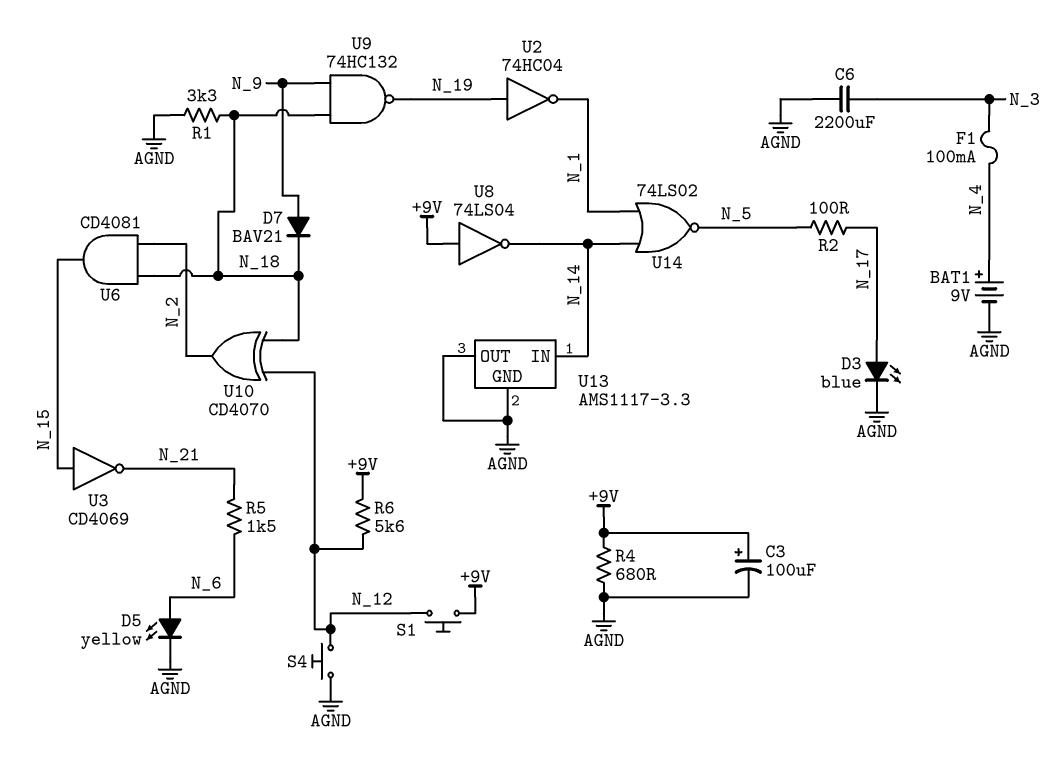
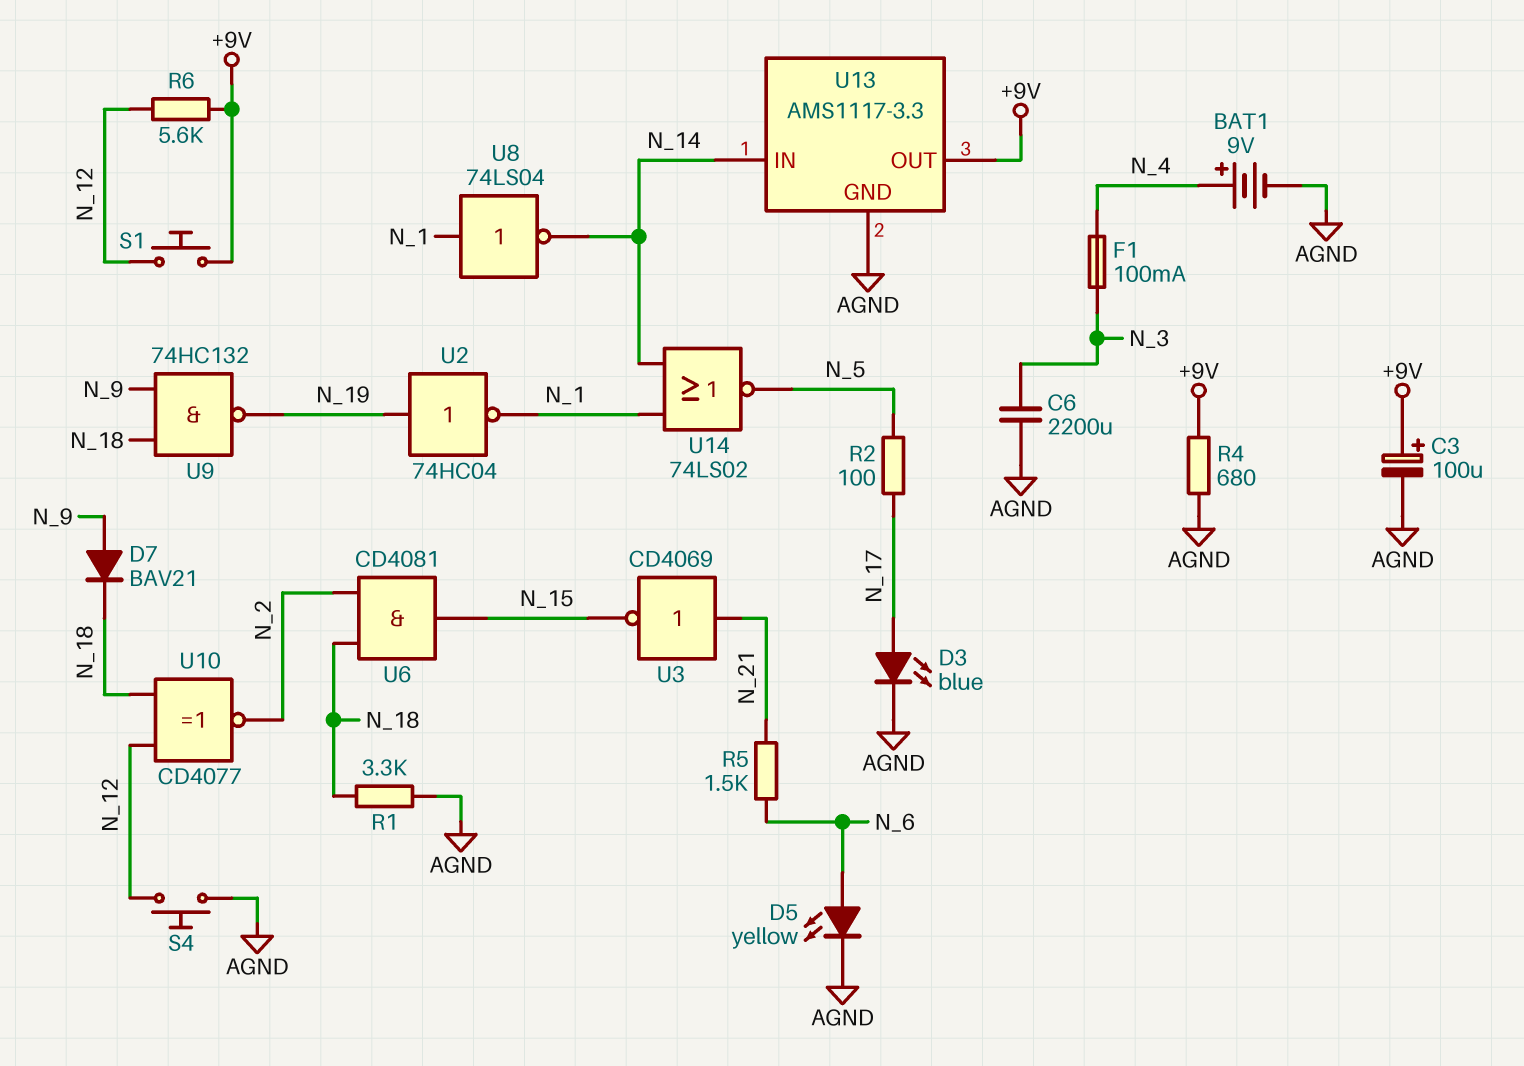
U3: NOT CD4069 (in N_15, out N_21) -> NOT CD4069 (in N_21, out N_15)
U8: NOT 74LS04 (in +9V, out N_14) -> NOT 74LS04 (in N_1, out N_14)
U10: XOR CD4070 (in N_12, in N_18, out N_2) -> XNOR CD4077 (in N_12, in N_18, out N_2)
U13 pin OUT: AGND -> +9V

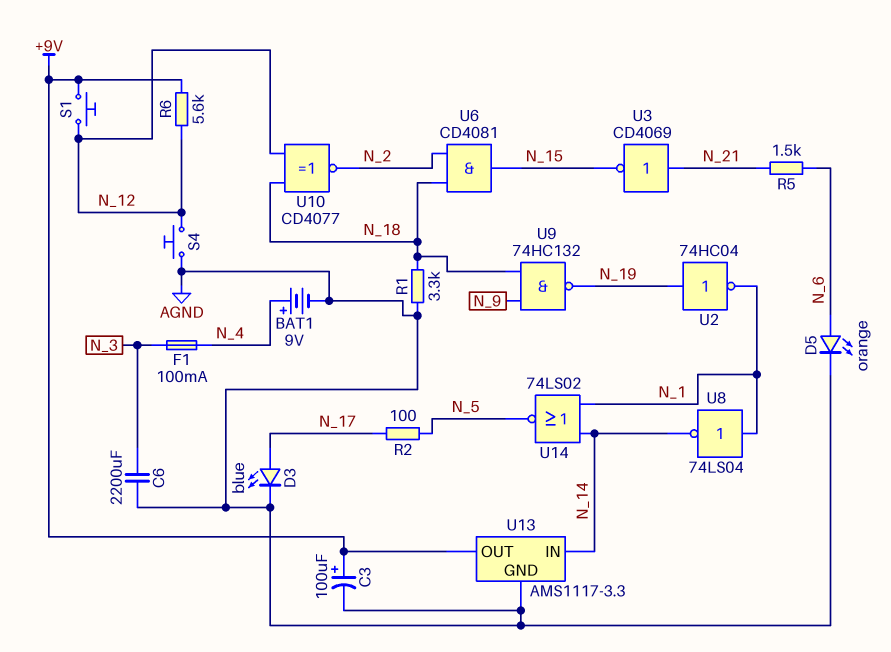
D5: LED yellow (A N_6, K AGND) -> LED orange (A N_6, K AGND)
D7: diode BAV21 (A N_9, K N_18) -> none
R4: 680 (+9V, AGND) -> none

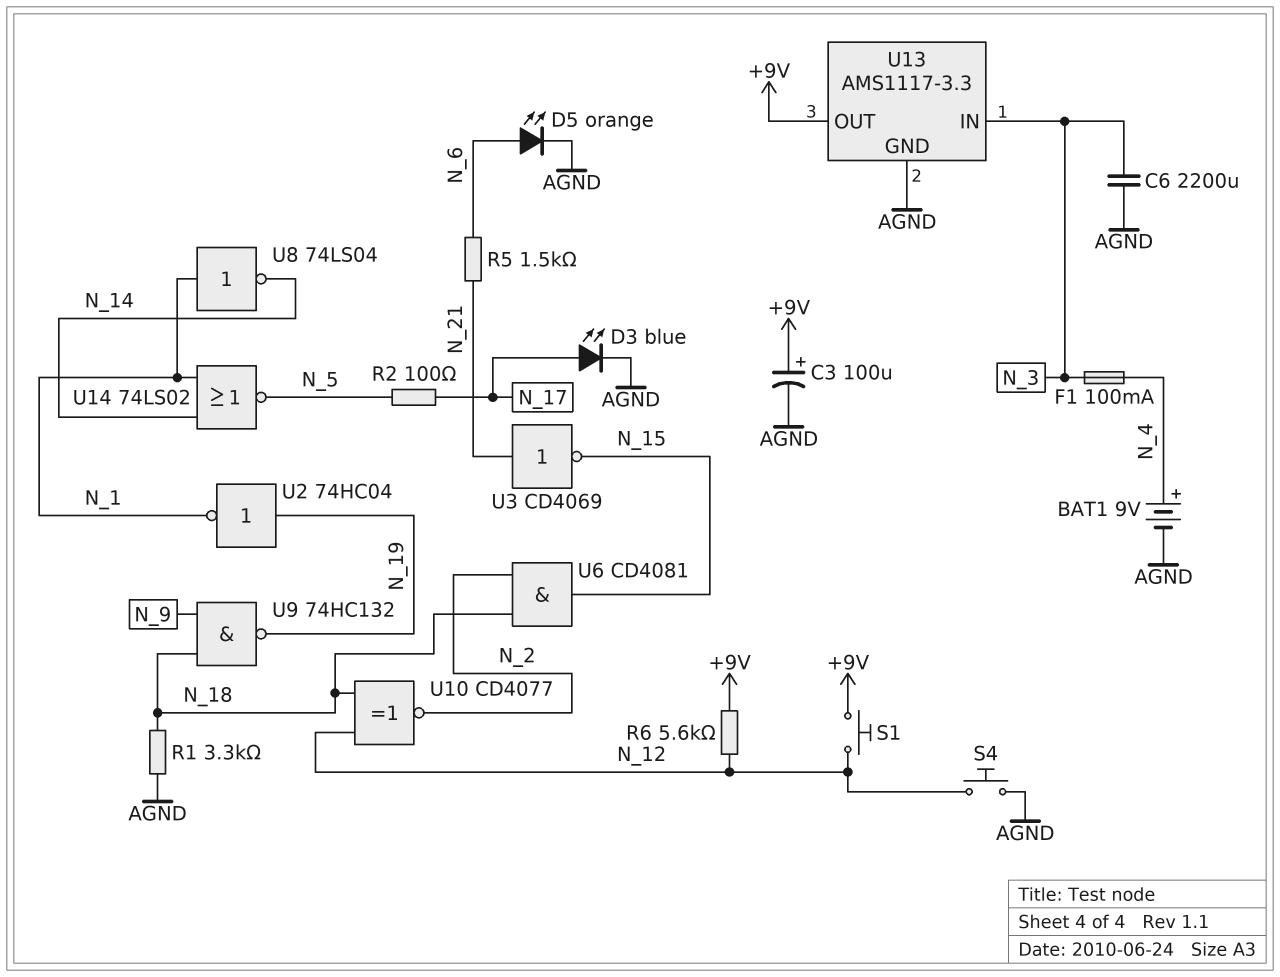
U13 pin IN: N_14 -> N_3

